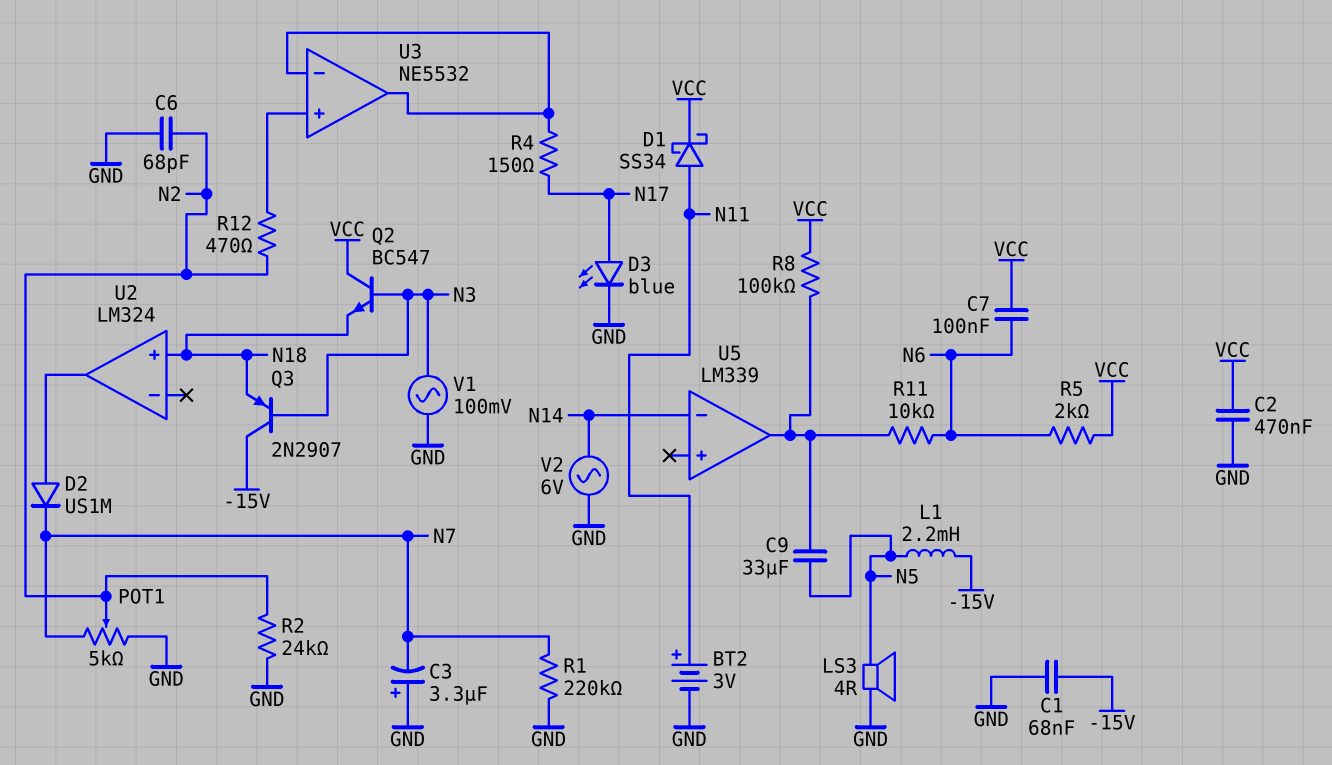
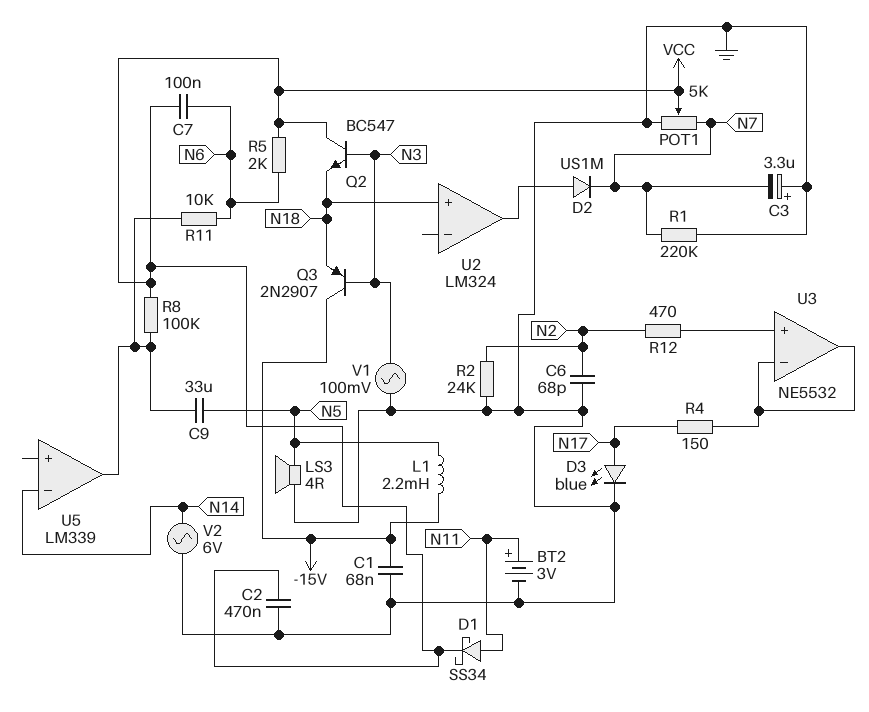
POT1: 5k (GND, N7, wiper N2) -> 5k (GND, N7, wiper VCC)

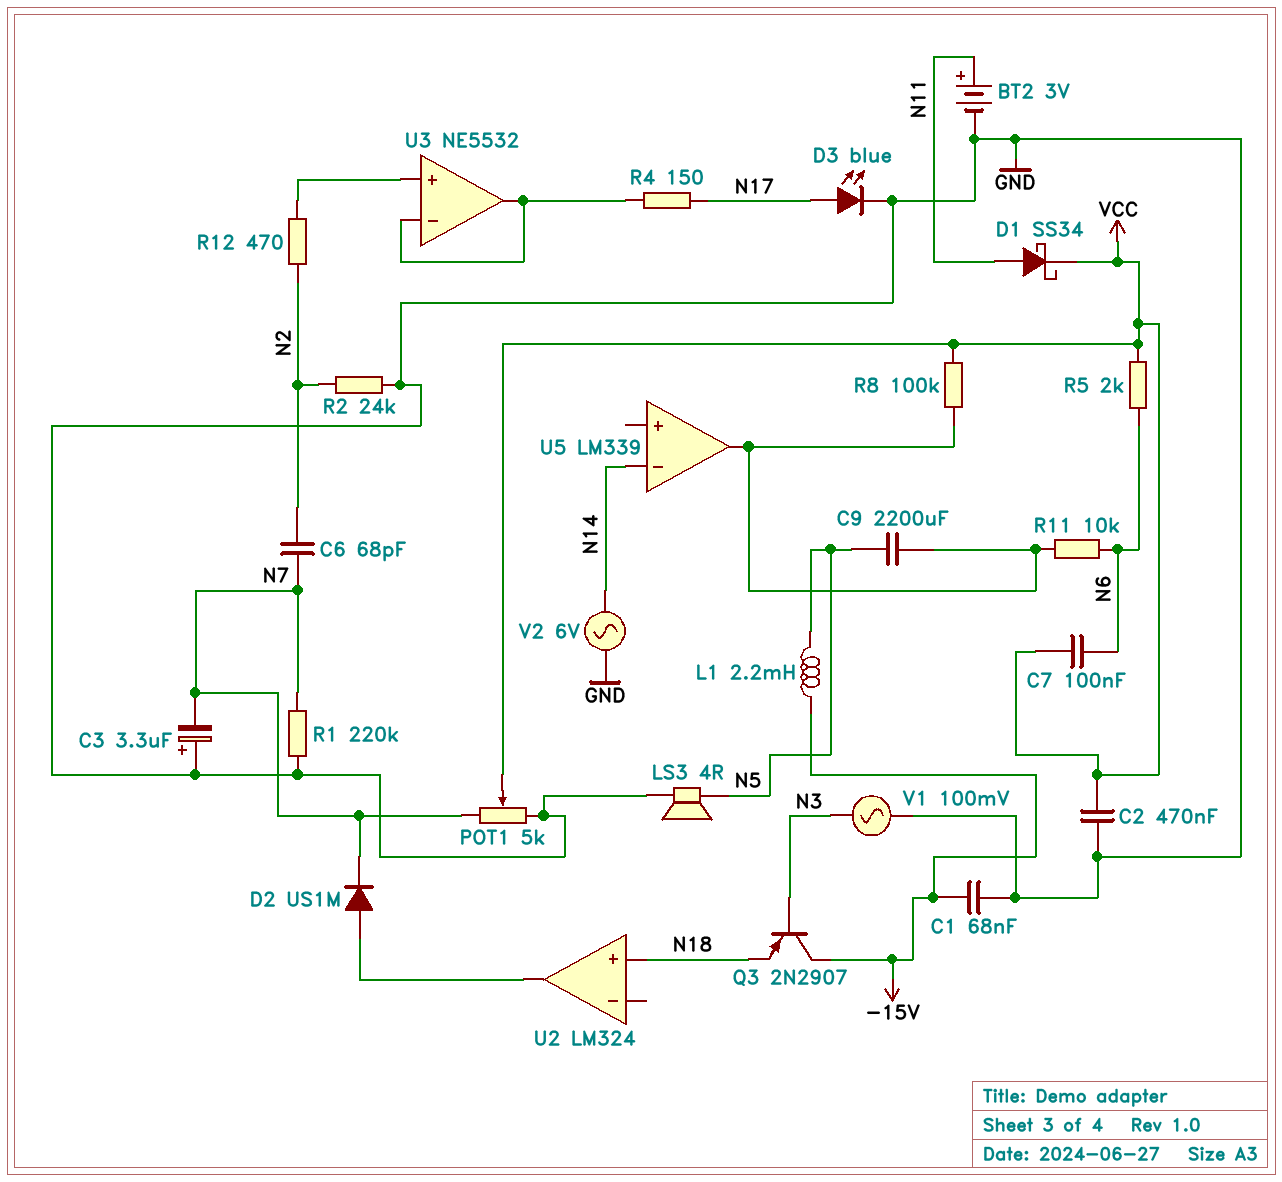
C6: 68pF (GND, N2) -> 68pF (N2, N7)
C9: 33uF (N5, U5/out) -> 2200uF (N5, U5/out)
Q2: NPN BC547 (B N3, C VCC, E N18) -> none

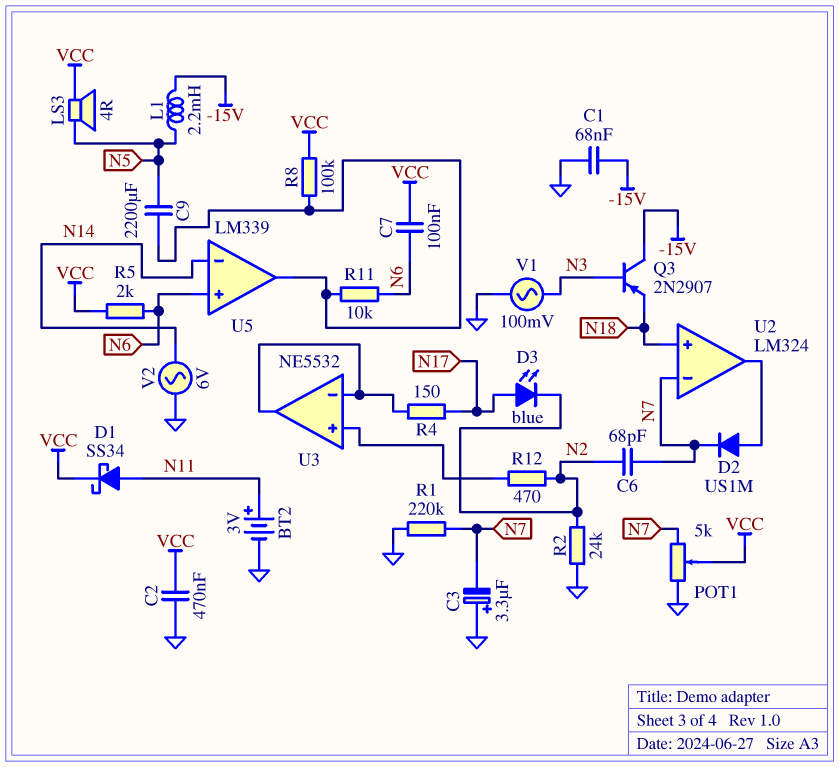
D3: LED blue (A N17, K GND) -> LED blue (A N17, K N2)
LS3: speaker 4R (GND, N5) -> speaker 4R (N5, VCC)
U2 pin in-: none -> N7
U5 pin in+: none -> N6

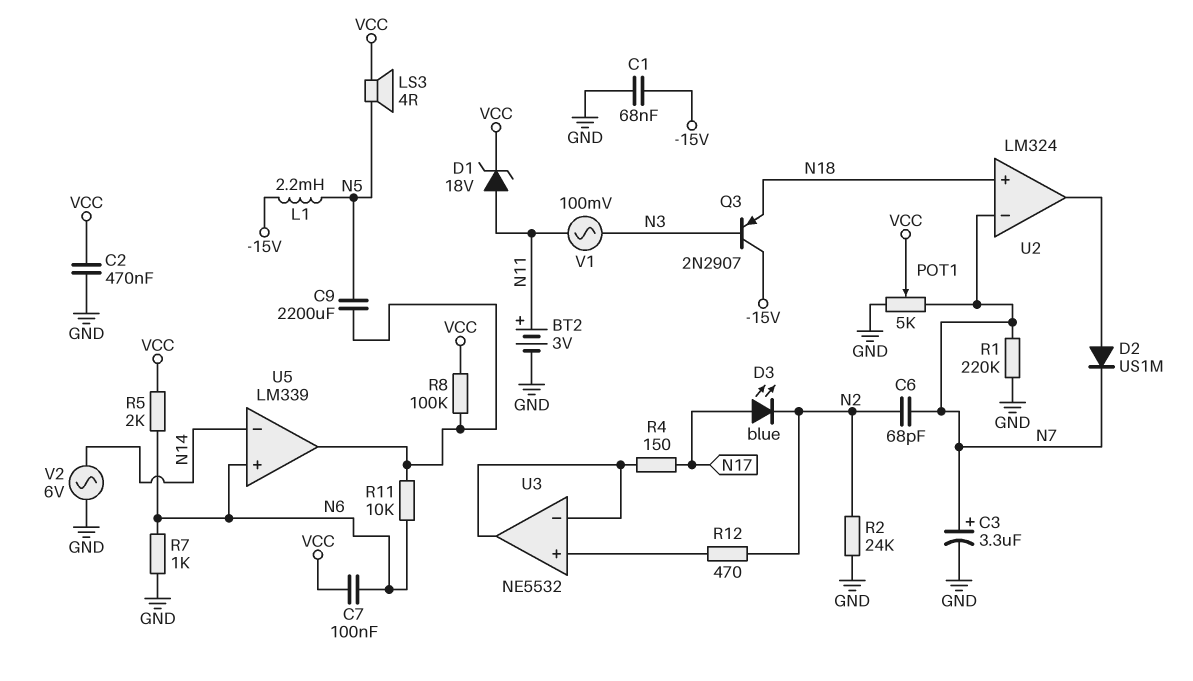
C3: 3.3uF (plus GND, minus N7) -> 3.3uF (plus N7, minus GND)
D1: schottky SS34 (A N11, K VCC) -> zener 18V (A N11, K VCC)
R7: none -> 1k (GND, N6)
V1: AC 100mV (GND, N3) -> AC 100mV (N3, N11)

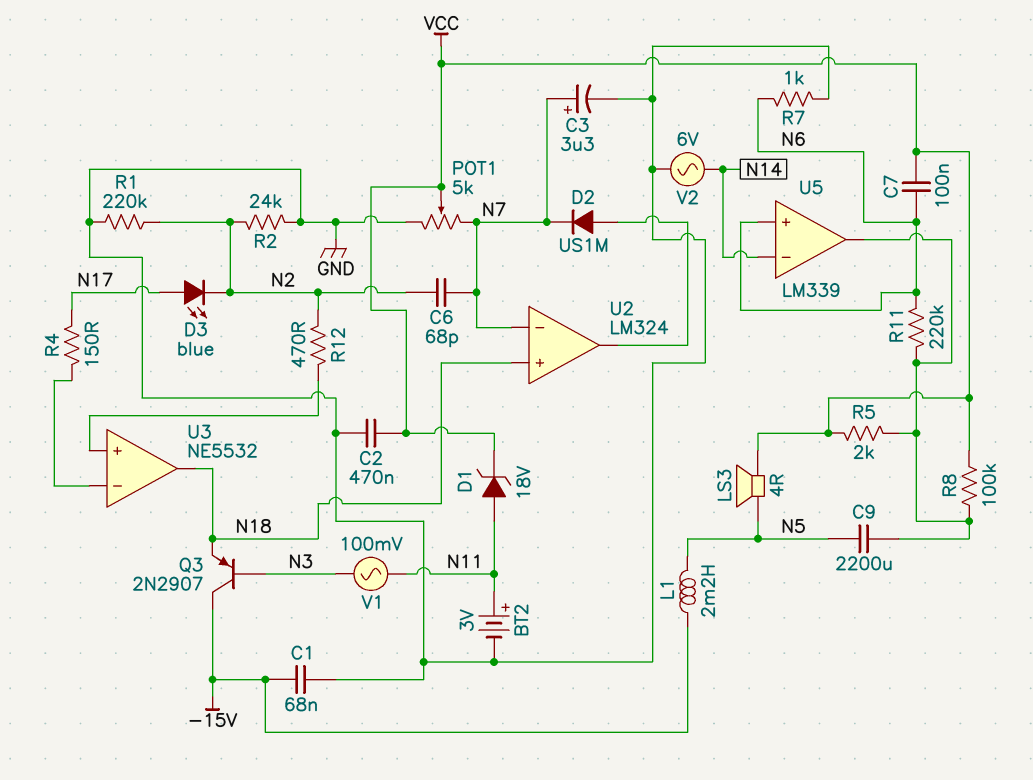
R1: 220k (GND, N7) -> 220k (GND, N2)
R5: 2k (N6, VCC) -> 2k (U5/out, VCC)
R11: 10k (N6, U5/out) -> 220k (N6, U5/out)
U3 pin out: U3/in- -> N18

